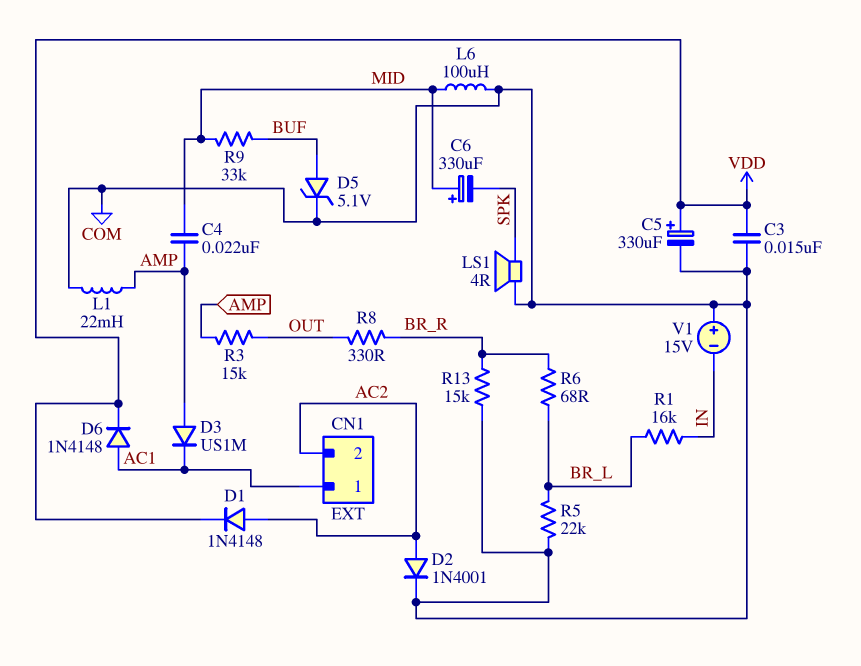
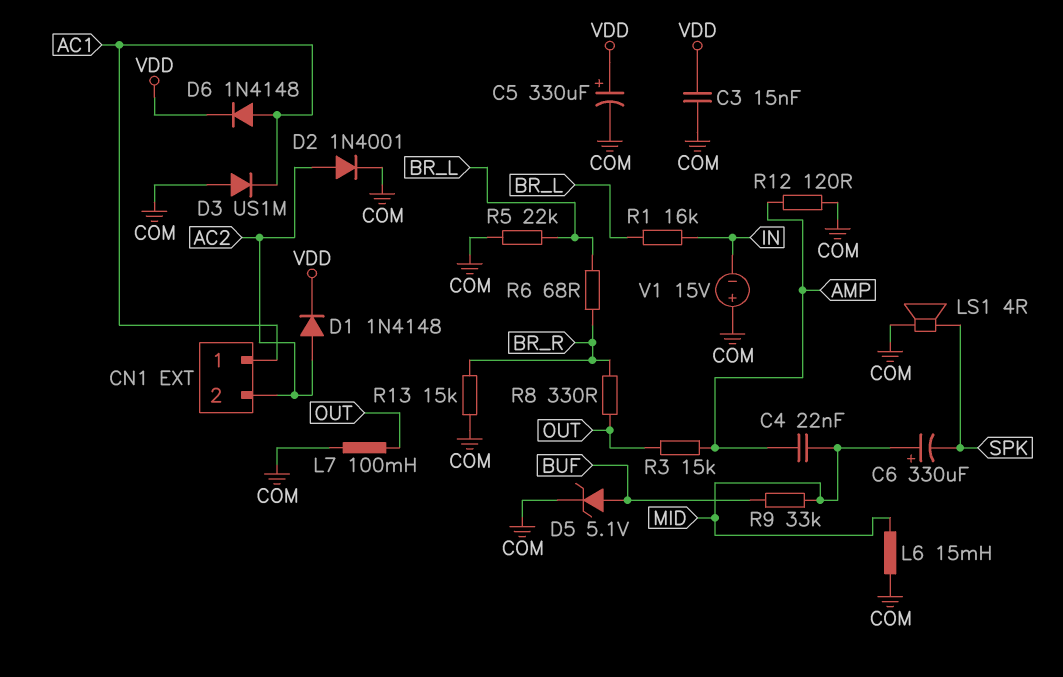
D3: diode US1M (A AMP, K AC1) -> diode US1M (A COM, K AC1)
L1: 22mH (AMP, COM) -> none
L6: 100uH (COM, MID) -> 15mH (COM, MID)
L7: none -> 100mH (COM, OUT)
R12: none -> 120 (AMP, COM)

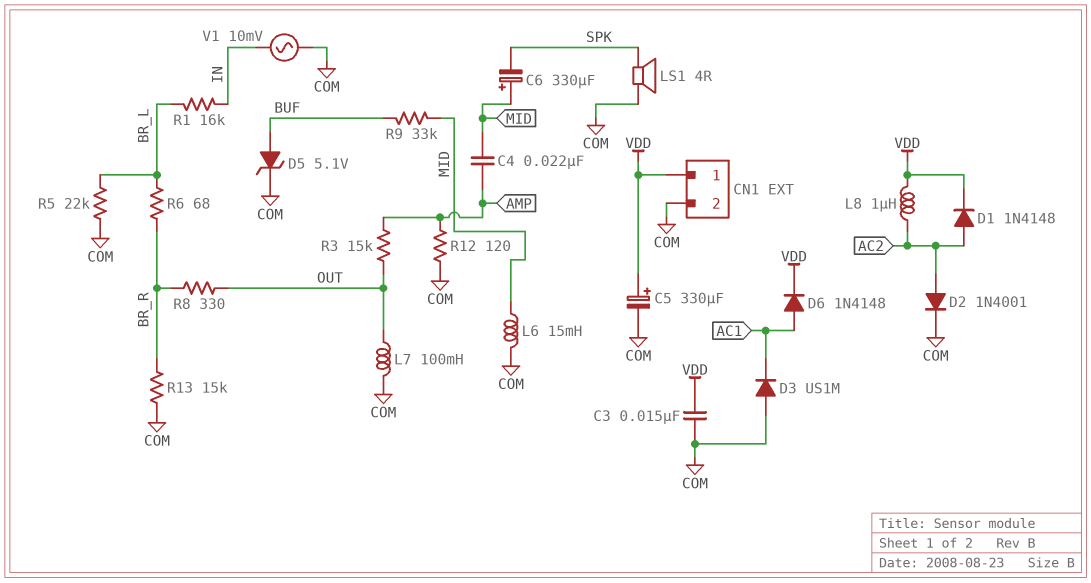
CN1 pin 1: AC1 -> VDD
CN1 pin 2: AC2 -> COM
L8: none -> 1uH (AC2, VDD)
V1: 15V (plus COM, minus IN) -> AC 10mV (COM, IN)

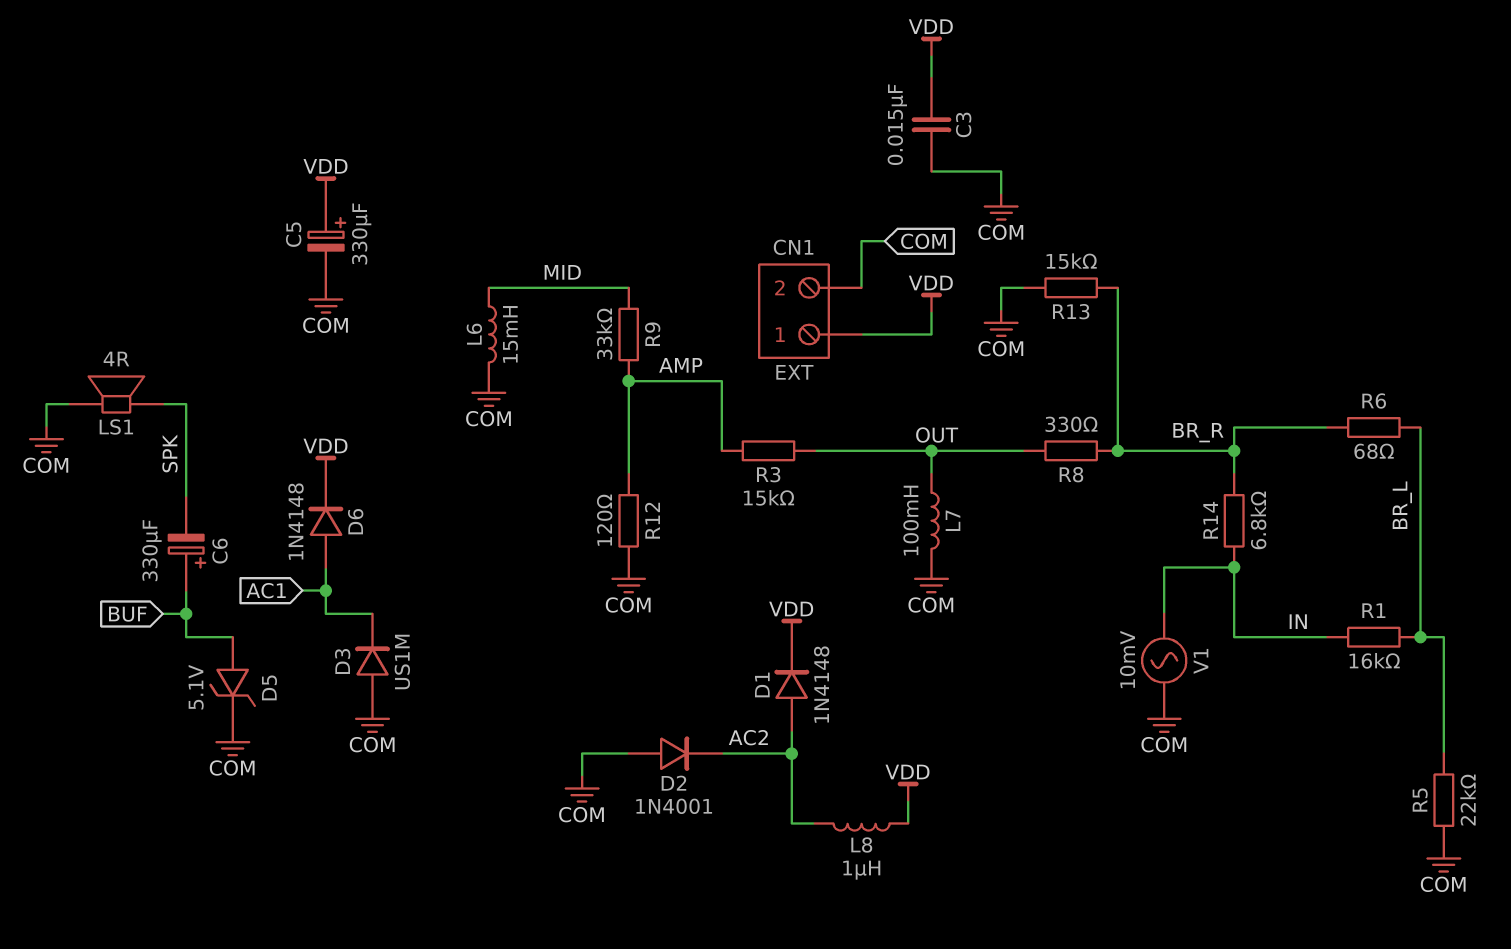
C4: 22nF (AMP, MID) -> none
C6: 330uF (plus MID, minus SPK) -> 330uF (plus BUF, minus SPK)
D2: diode 1N4001 (A AC2, K COM) -> diode 1N4001 (A COM, K AC2)
R9: 33k (BUF, MID) -> 33k (AMP, MID)
R14: none -> 6.8k (BR_R, IN)

